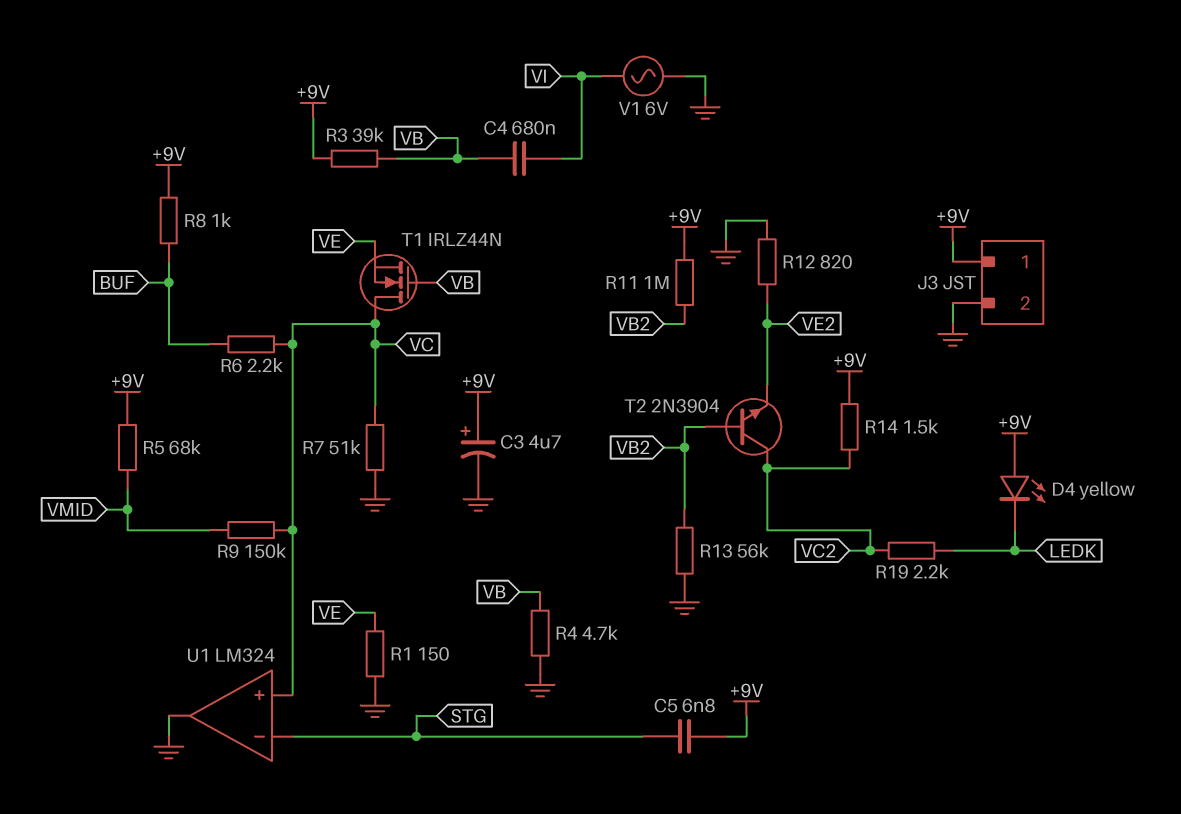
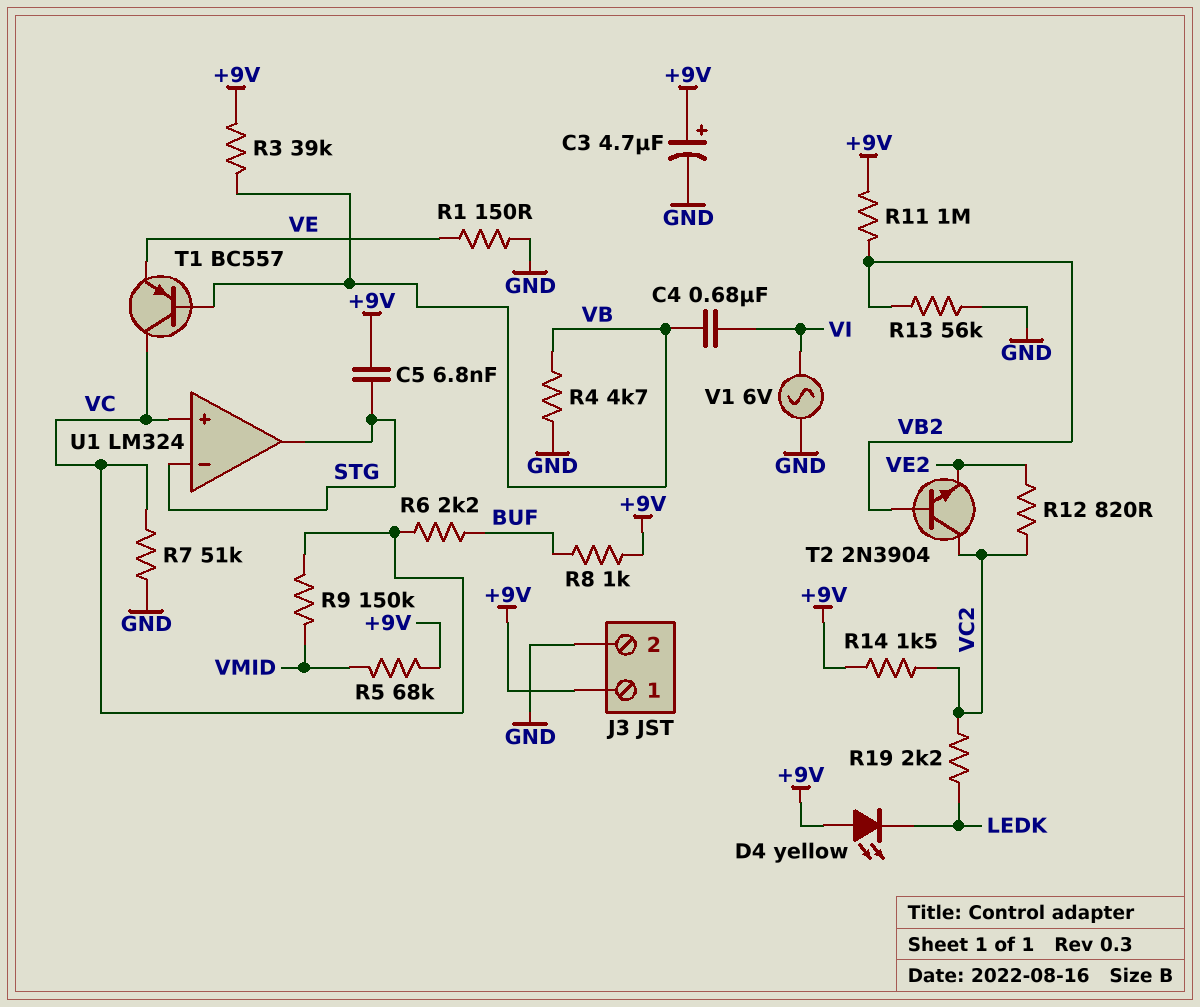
R12: 820 (GND, VE2) -> 820 (VC2, VE2)
T1: NMOS IRLZ44N (G VB, D VC, S VE) -> PNP BC557 (B VB, C VC, E VE)
U1 pin out: GND -> STG

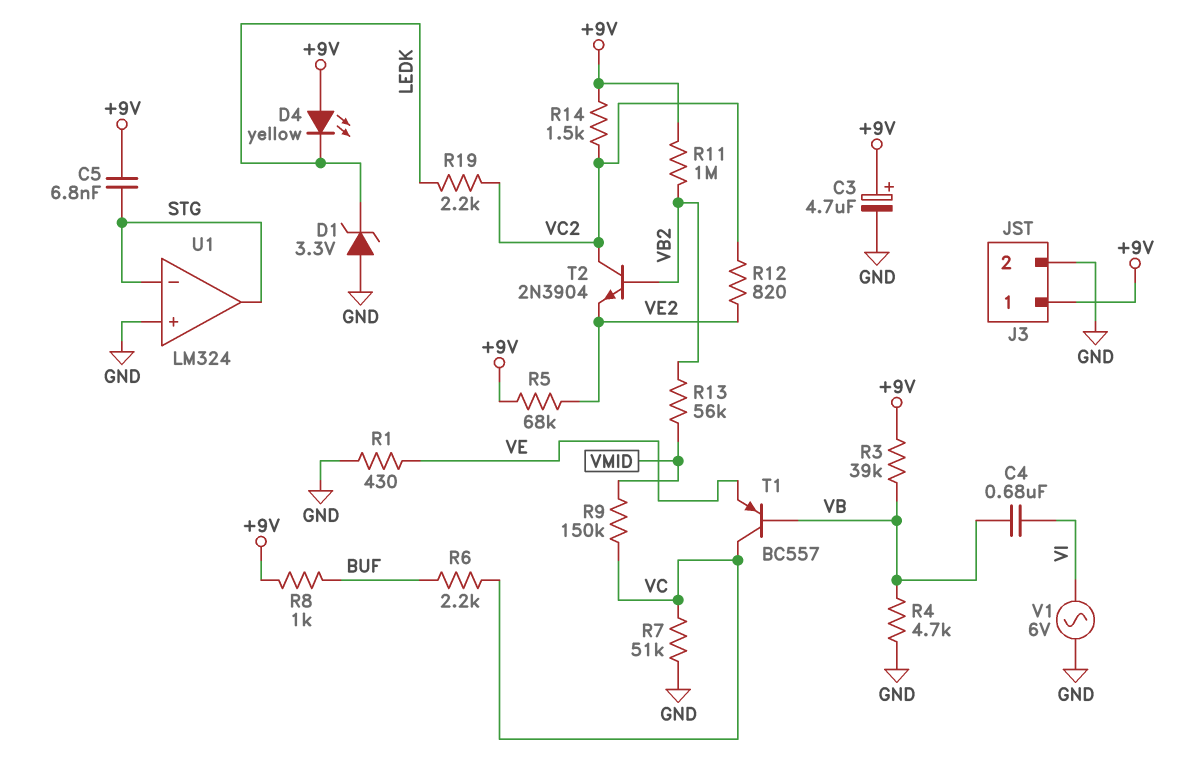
D1: none -> zener 3.3V (A GND, K LEDK)
R1: 150 (GND, VE) -> 430 (GND, VE)
R5: 68k (+9V, VMID) -> 68k (+9V, VE2)
R13: 56k (GND, VB2) -> 56k (VB2, VMID)
U1 pin in+: VC -> GND

